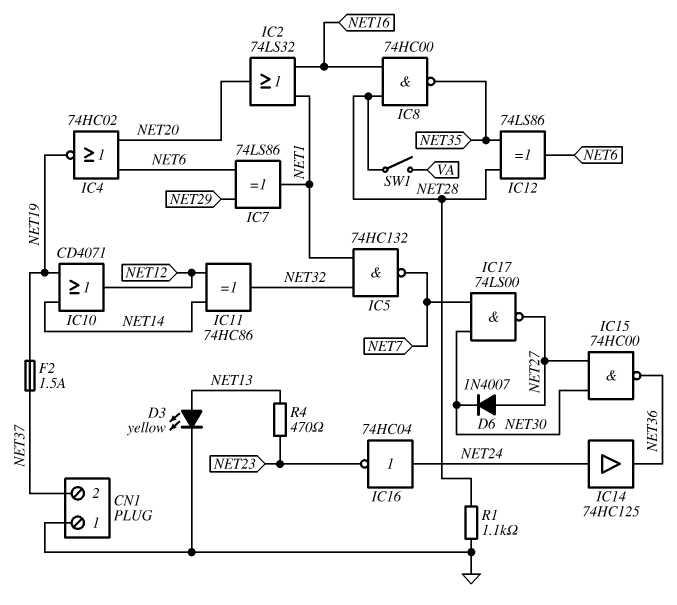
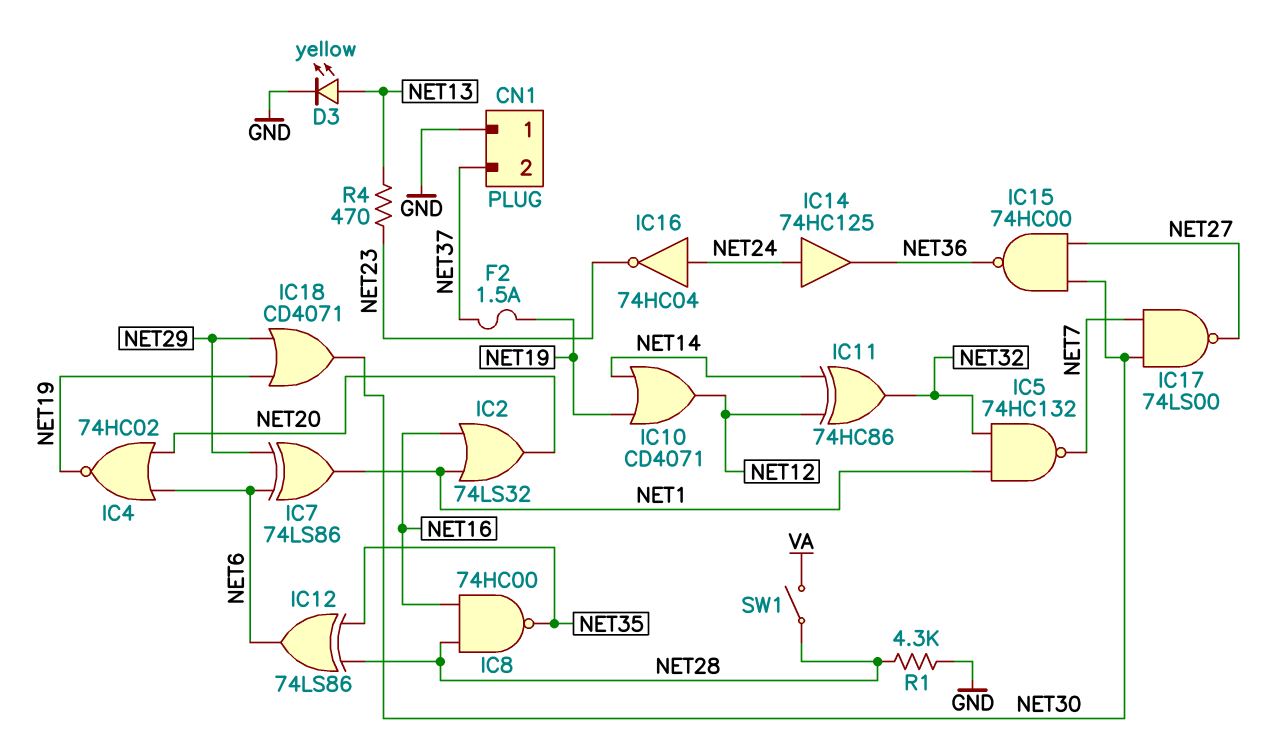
D6: diode 1N4007 (A NET27, K NET30) -> none
IC18: none -> OR CD4071 (in NET19, in NET29, out NET30)
R1: 1.1k (GND, NET28) -> 4.3k (GND, NET28)

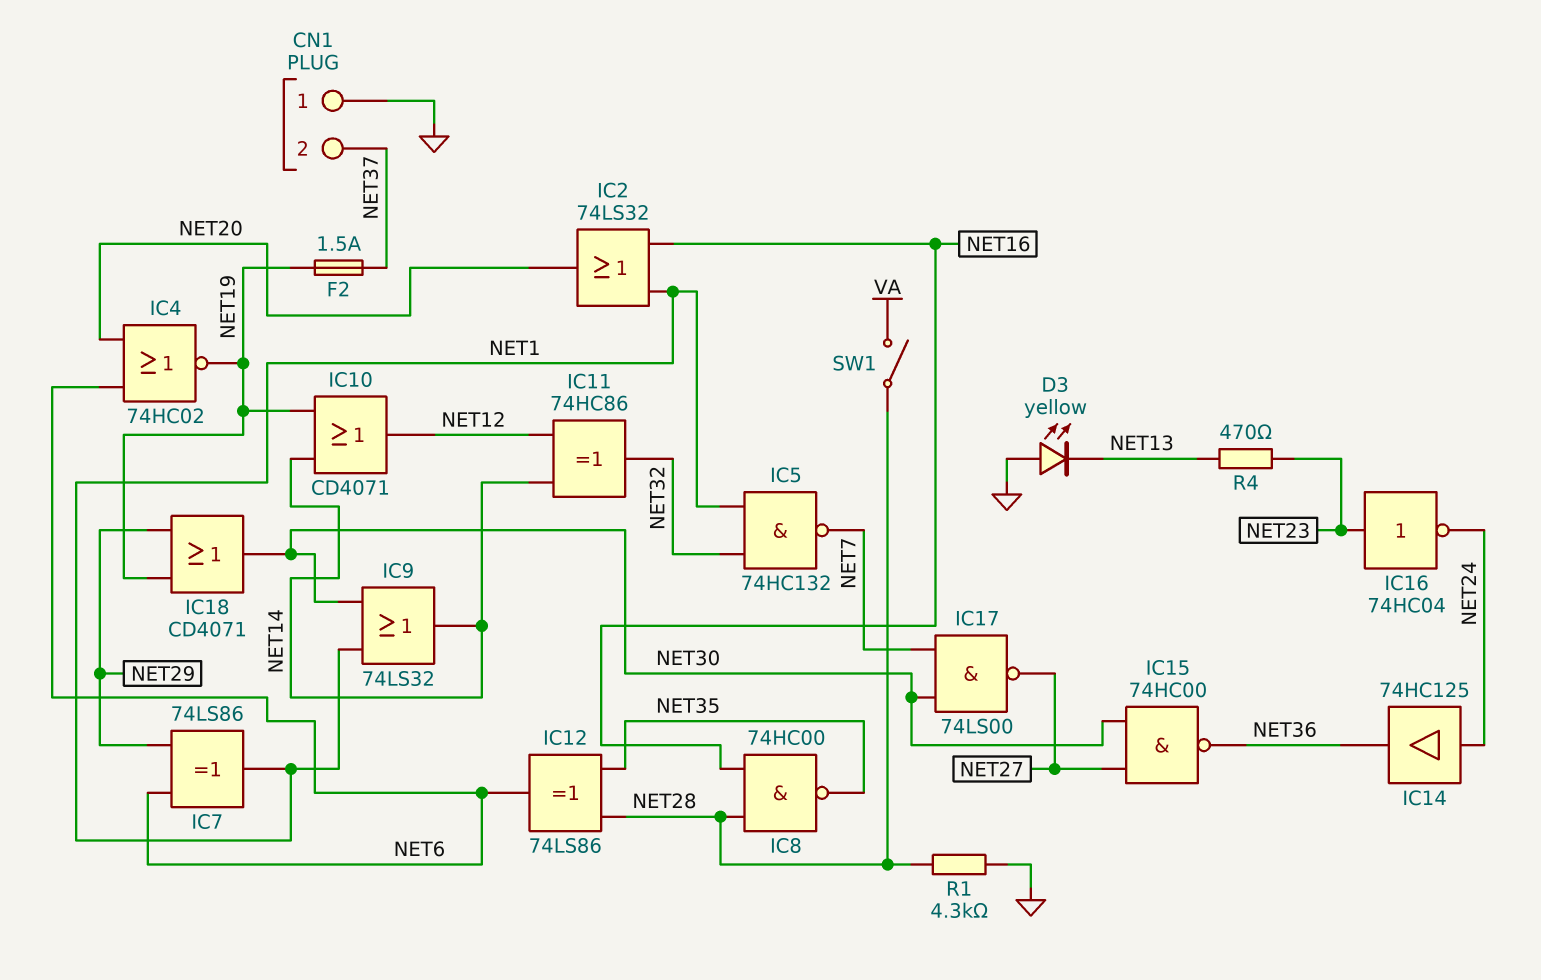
D3: LED yellow (A NET13, K GND) -> LED yellow (A GND, K NET13)
IC9: none -> OR 74LS32 (in NET1, in NET30, out NET14)
IC16: NOT 74HC04 (in NET24, out NET23) -> NOT 74HC04 (in NET23, out NET24)

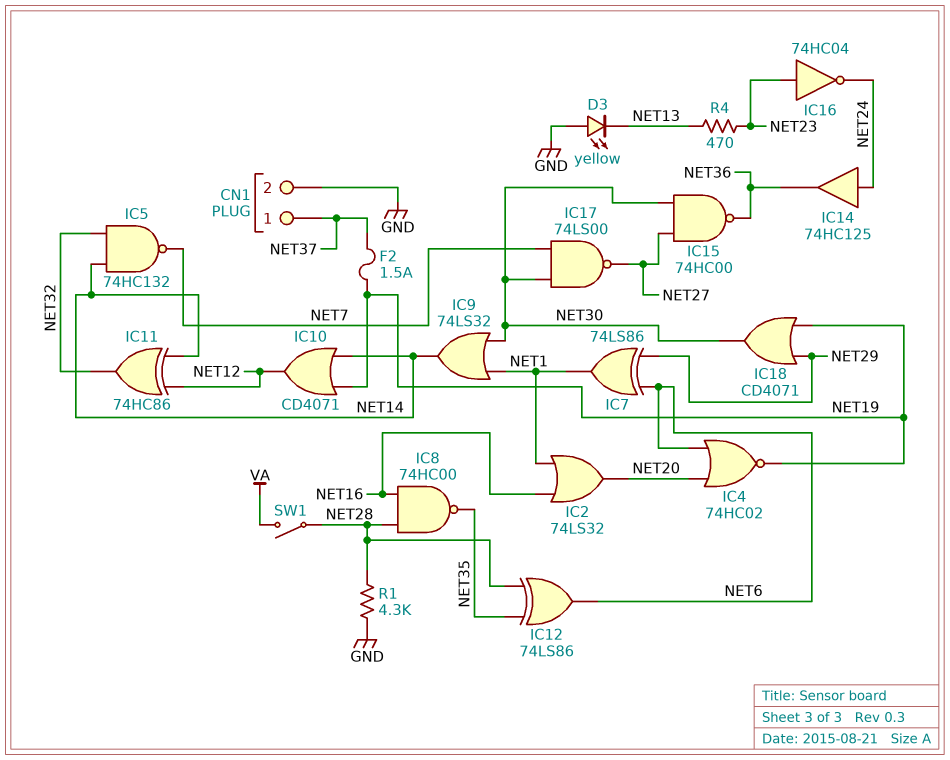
CN1 pin 1: GND -> NET37
CN1 pin 2: NET37 -> GND
IC5: NAND 74HC132 (in NET1, in NET32, out NET7) -> NAND 74HC132 (in NET14, in NET32, out NET7)

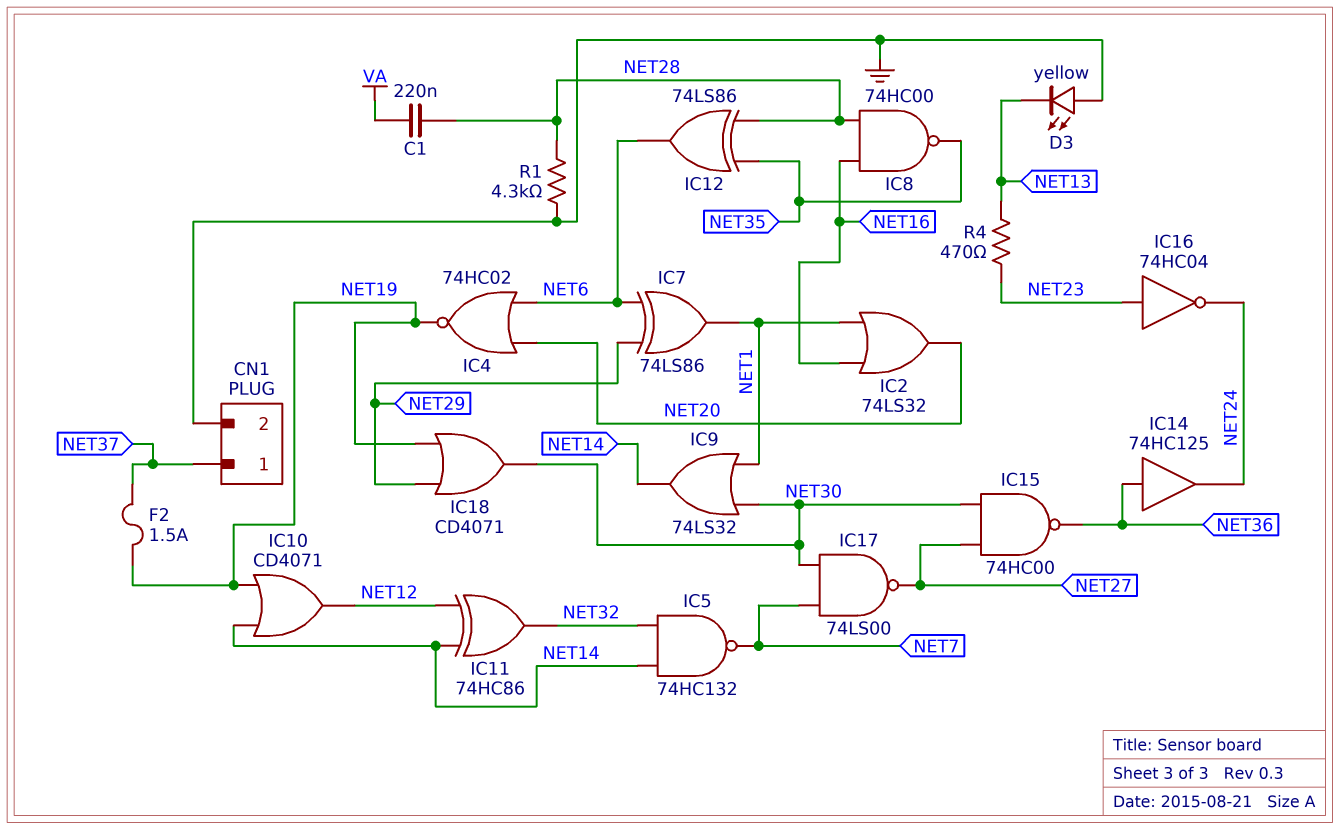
C1: none -> 220nF (NET28, VA)
IC14: buffer 74HC125 (in NET24, out NET36) -> buffer 74HC125 (in NET36, out NET24)
SW1: switch (NET28, VA) -> none

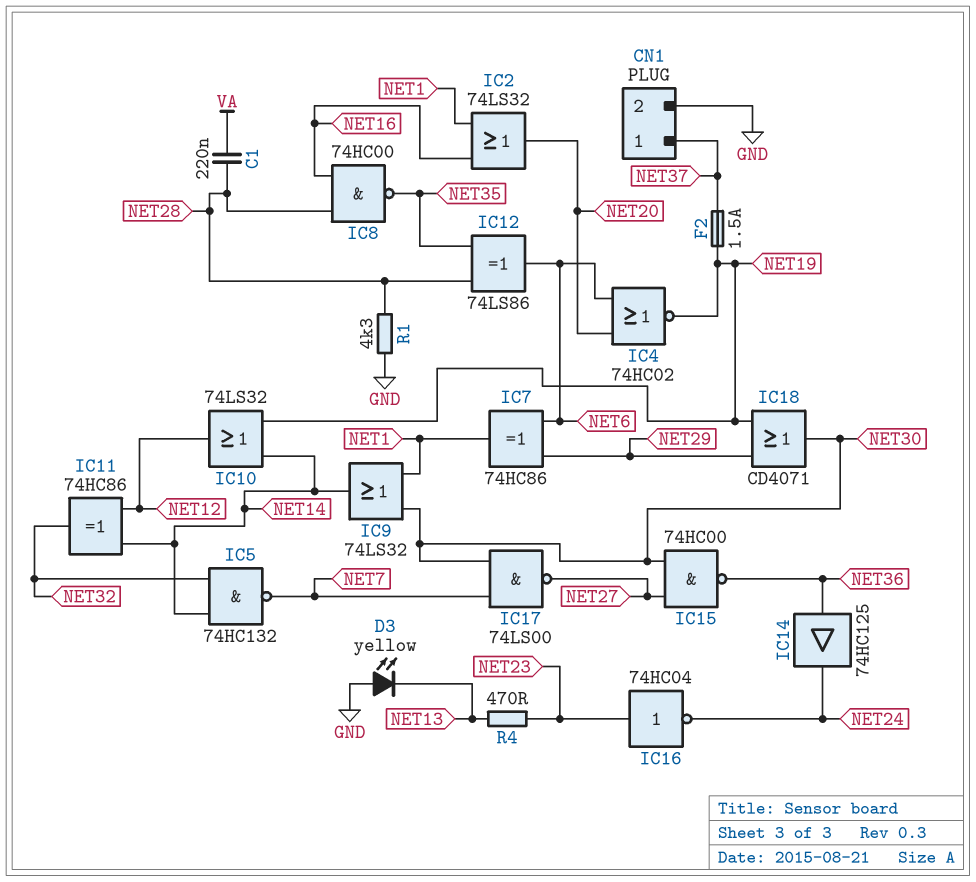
IC7: XOR 74LS86 (in NET6, in NET29, out NET1) -> XOR 74HC86 (in NET6, in NET29, out NET1)
IC10: OR CD4071 (in NET14, in NET19, out NET12) -> OR 74LS32 (in NET14, in NET19, out NET12)

